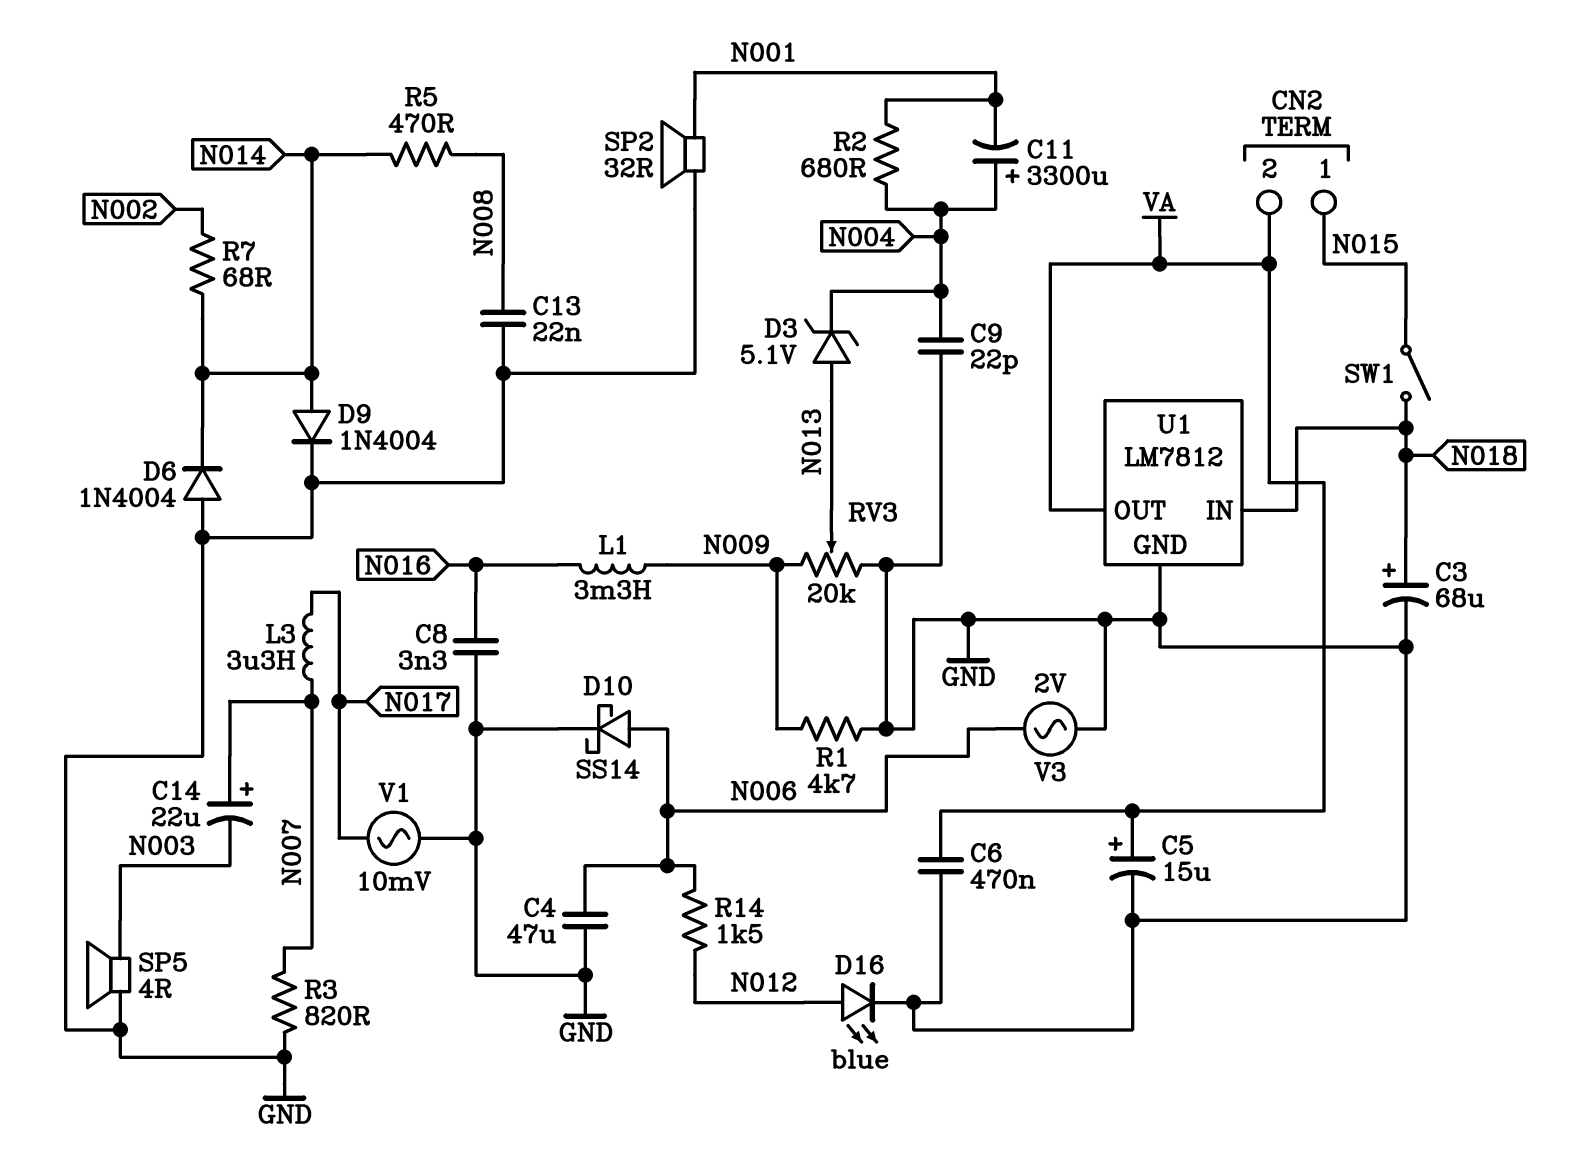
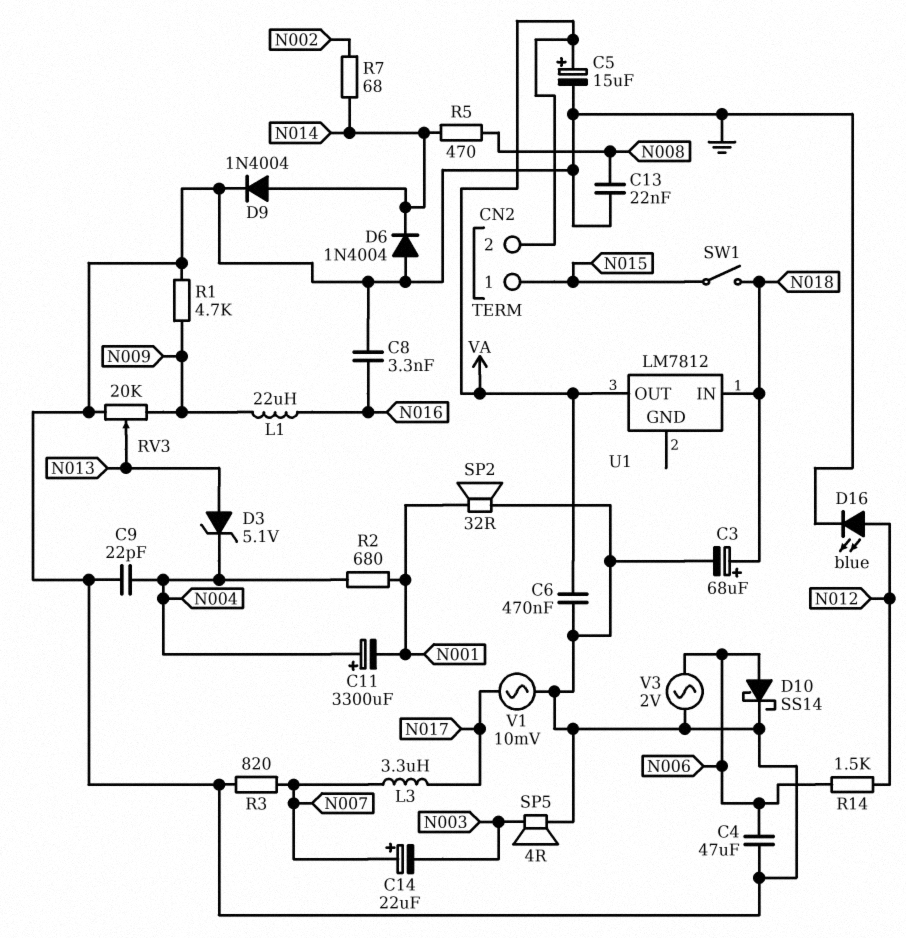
L1: 3.3mH (N009, N016) -> 22uH (N009, N016)
U1 pin GND: GND -> none

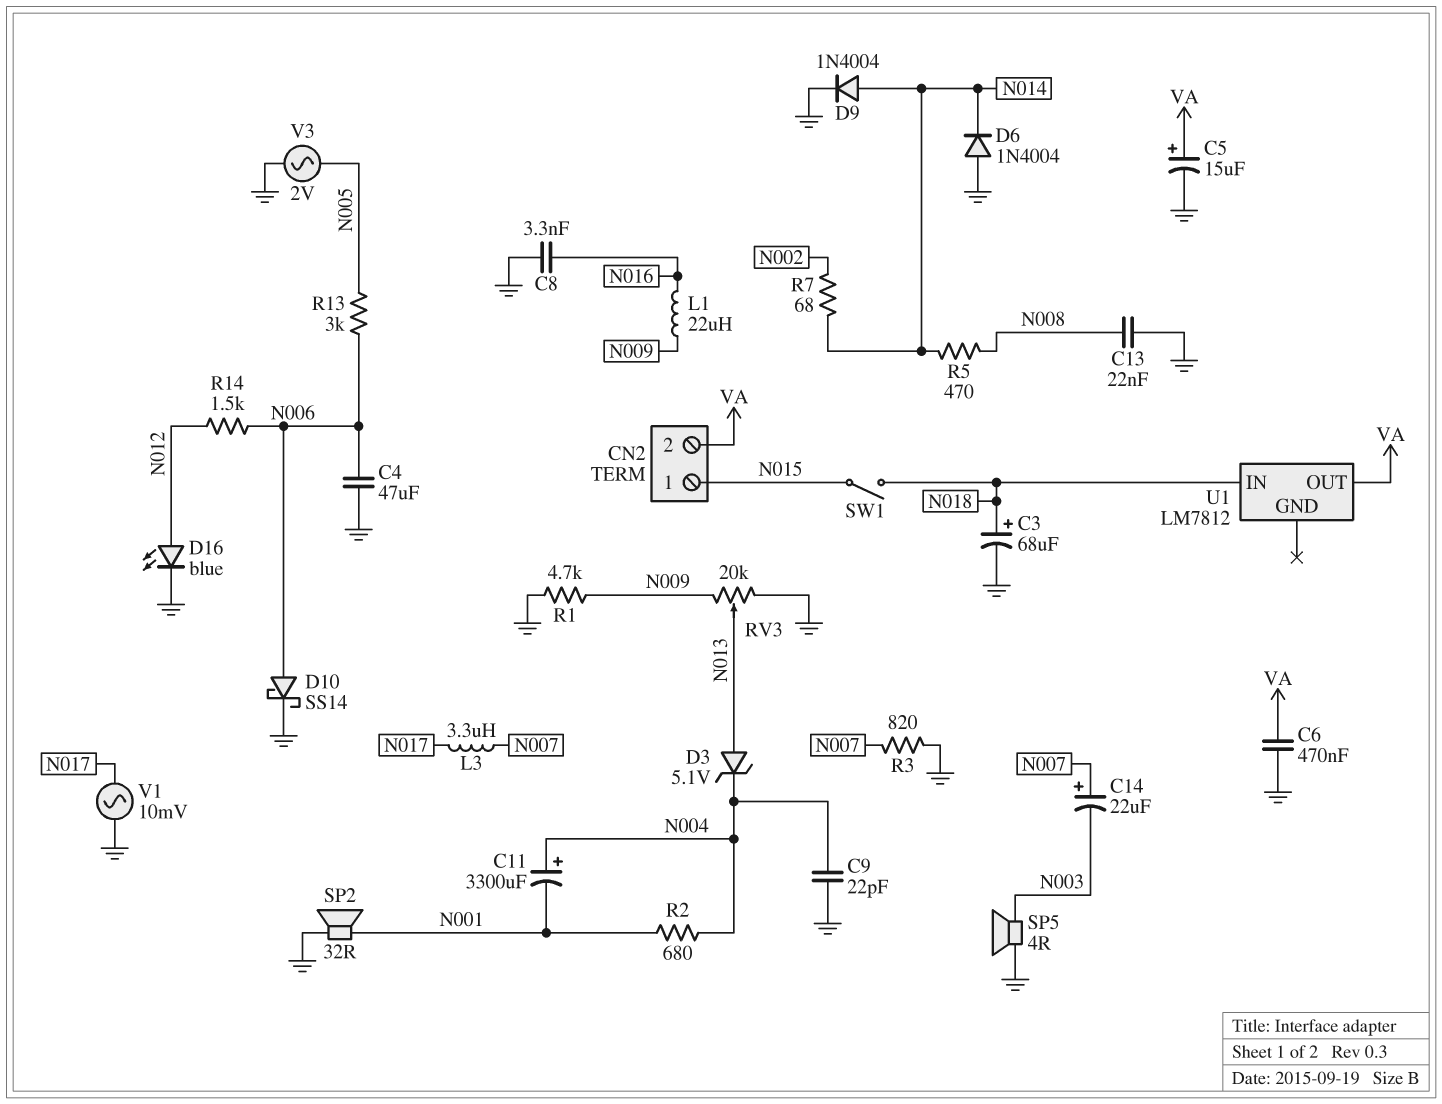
R13: none -> 3k (N005, N006)
V3: AC 2V (GND, N006) -> AC 2V (GND, N005)

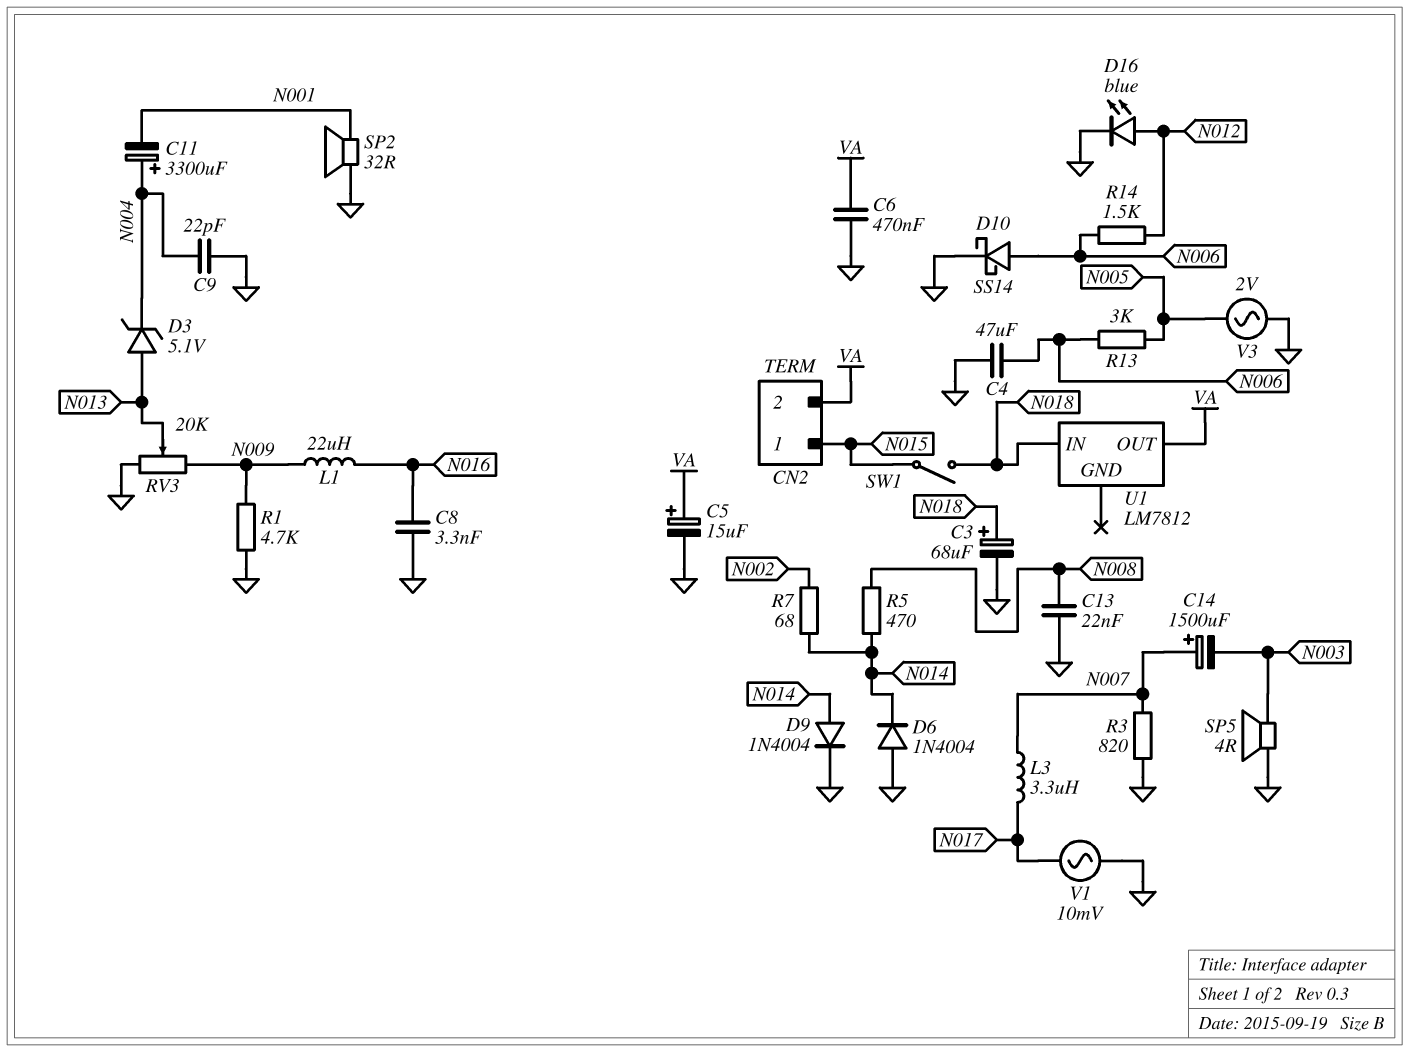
C14: 22uF (plus N007, minus N003) -> 1500uF (plus N007, minus N003)
R2: 680 (N001, N004) -> none

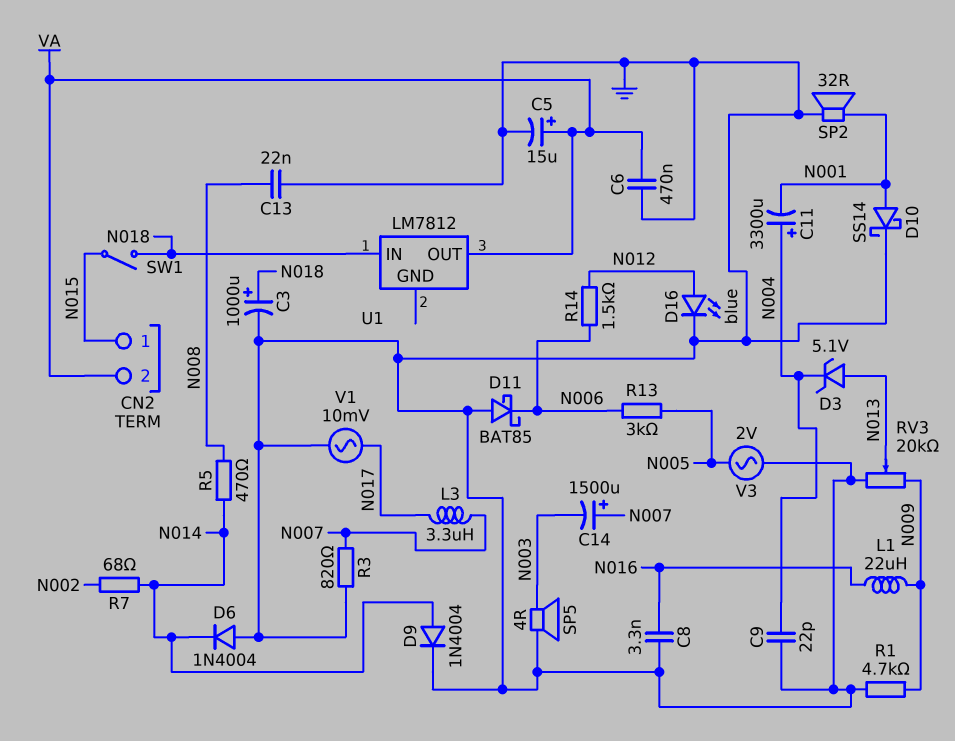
C3: 68uF (plus N018, minus GND) -> 1000uF (plus N018, minus GND)
C4: 47uF (GND, N006) -> none
D10: schottky SS14 (A N006, K GND) -> schottky SS14 (A N001, K GND)
D11: none -> schottky BAT85 (A GND, K N006)

